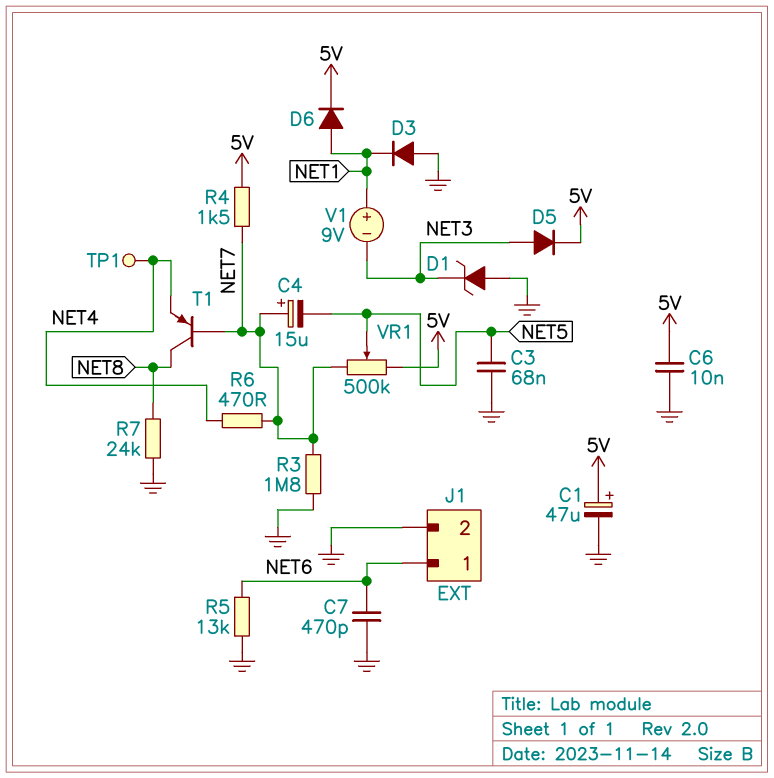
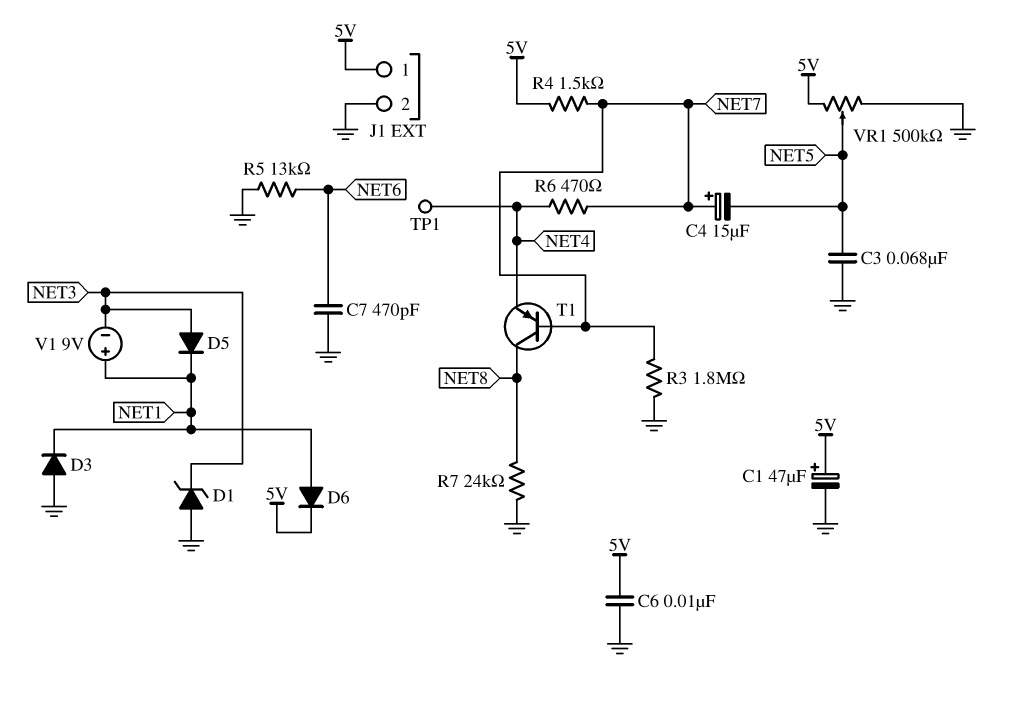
D5: diode (A NET3, K 5V) -> diode (A NET3, K NET1)
J1 pin 1: NET6 -> 5V
VR1: 500k (5V, NET7, wiper NET5) -> 500k (5V, GND, wiper NET5)

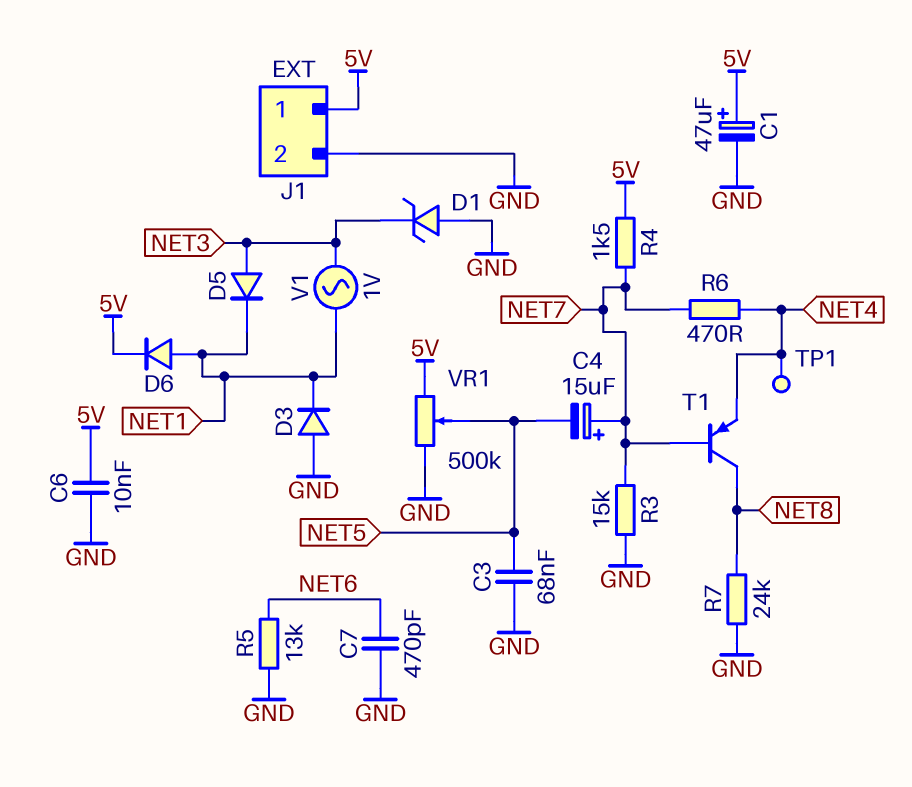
R3: 1.8M (GND, NET7) -> 15k (GND, NET7)
V1: 9V (plus NET1, minus NET3) -> AC 1V (NET1, NET3)

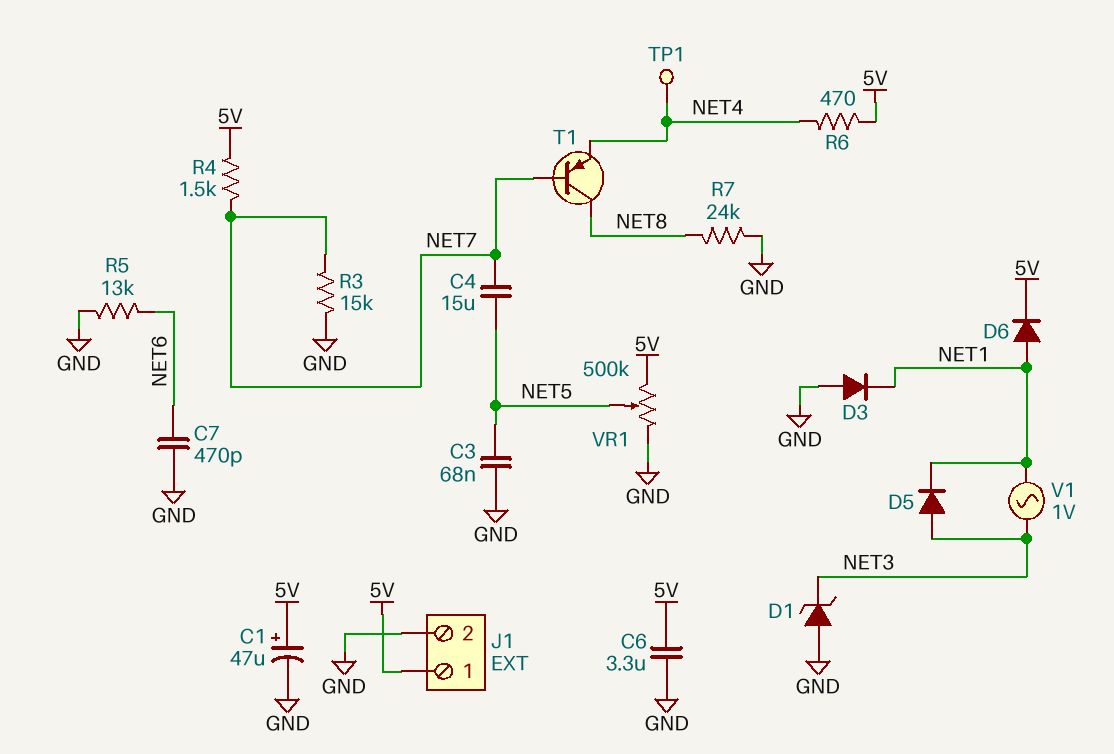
C4: 15uF (plus NET7, minus NET5) -> 15uF (NET5, NET7)
C6: 10nF (5V, GND) -> 3.3uF (5V, GND)
R6: 470 (NET4, NET7) -> 470 (5V, NET4)

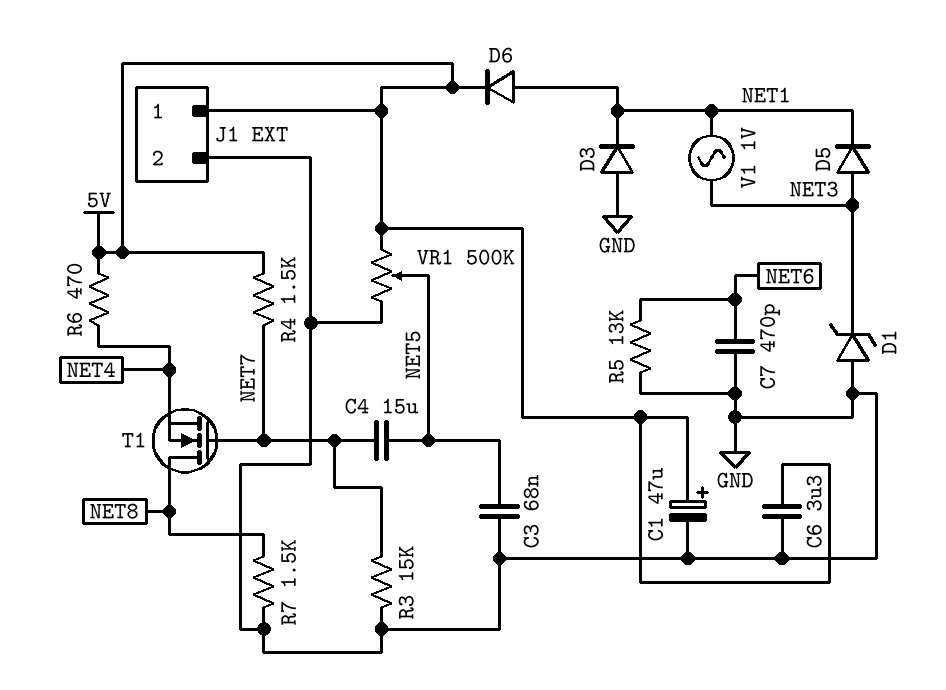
R7: 24k (GND, NET8) -> 1.5k (GND, NET8)
T1: PNP (B NET7, C NET8, E NET4) -> NMOS (G NET7, D NET8, S NET4)
TP1: test point (NET4) -> none

